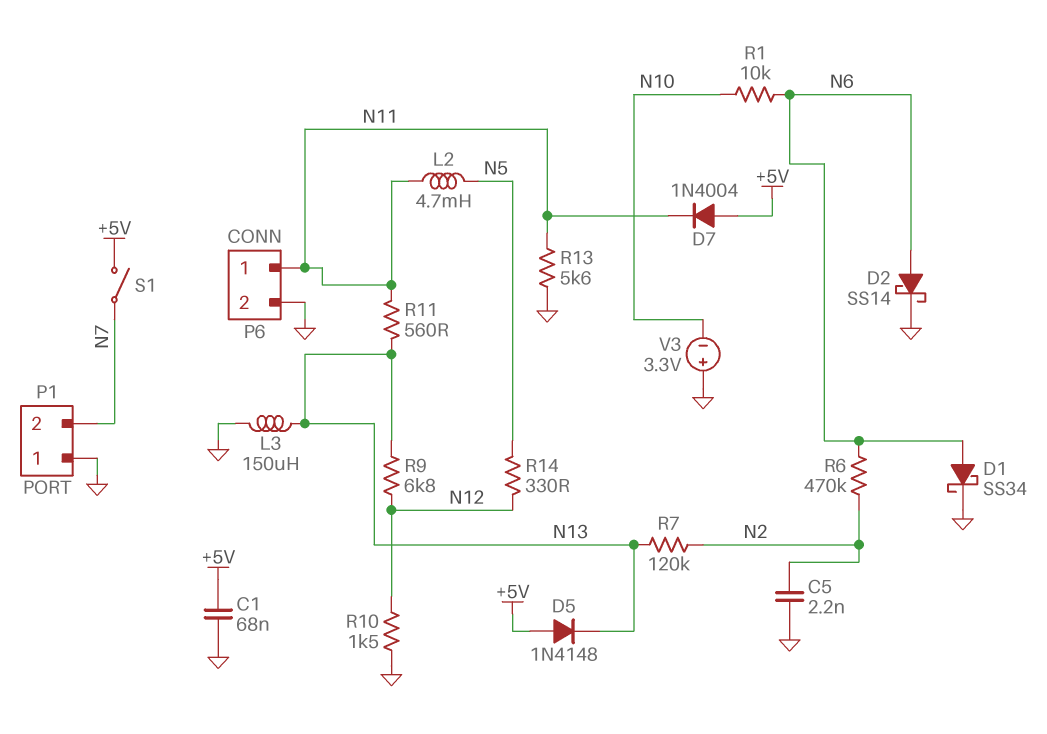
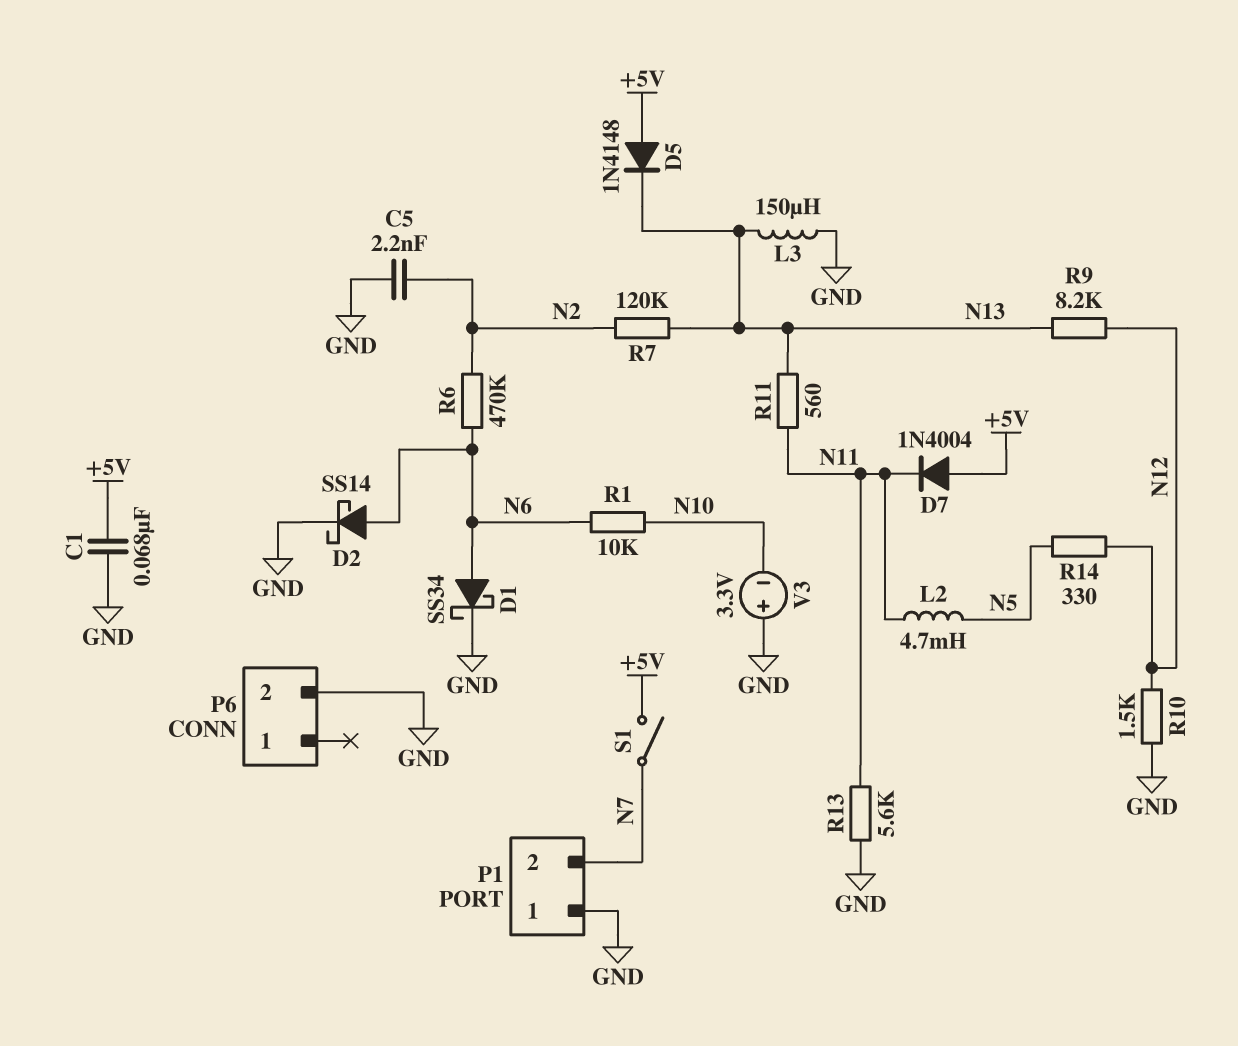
P6 pin 1: N11 -> none
R9: 6.8k (N12, N13) -> 8.2k (N12, N13)

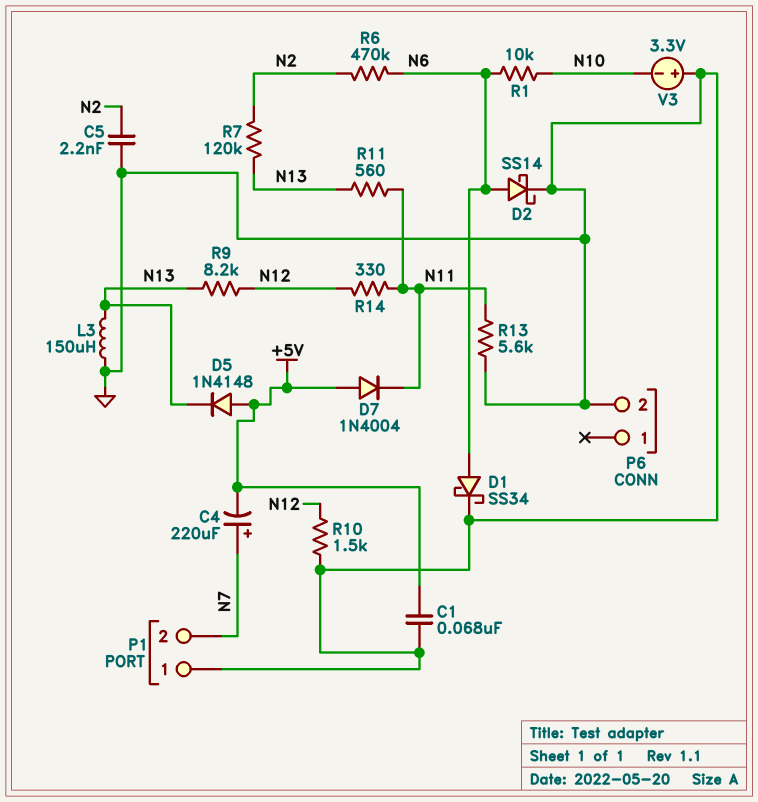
C4: none -> 220uF (plus N7, minus +5V)
L2: 4.7mH (N5, N11) -> none
R14: 330 (N5, N12) -> 330 (N11, N12)
S1: switch (+5V, N7) -> none

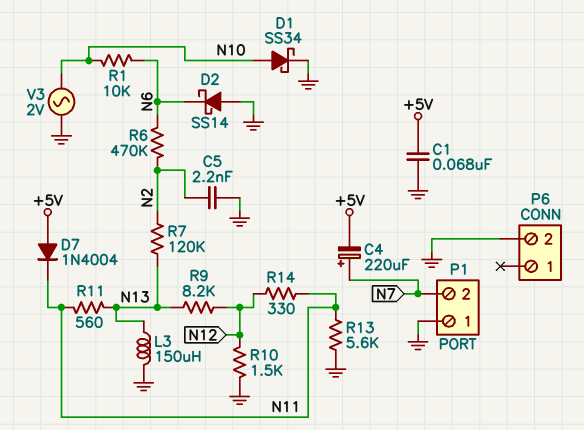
D1: schottky SS34 (A N6, K GND) -> schottky SS34 (A N10, K GND)
D2: schottky SS14 (A N6, K GND) -> schottky SS14 (A GND, K N6)
D5: diode 1N4148 (A +5V, K N13) -> none
V3: 3.3V (plus GND, minus N10) -> AC 2V (GND, N10)

